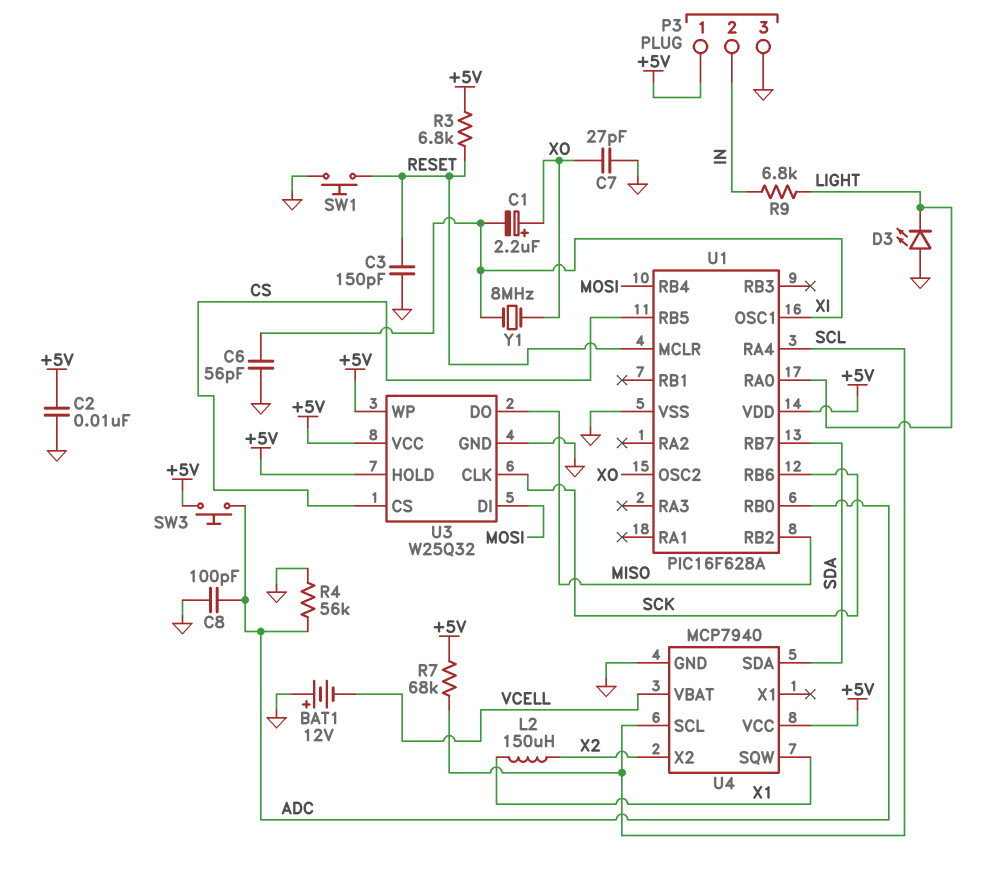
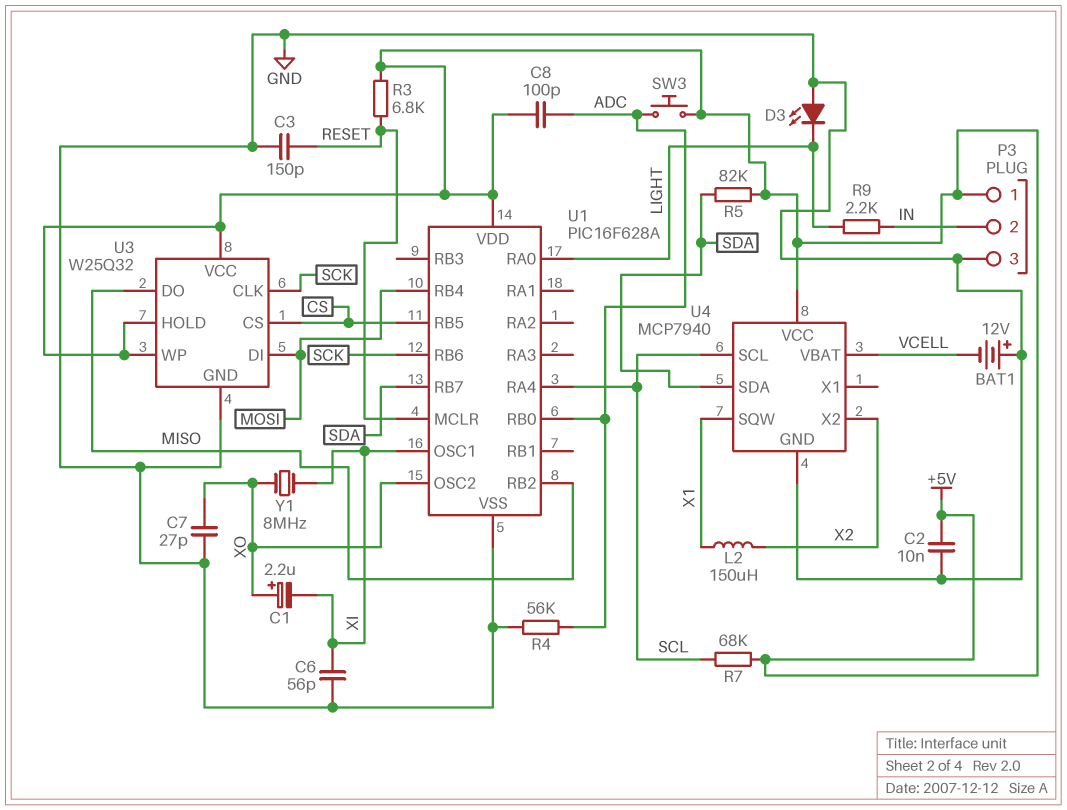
C8: 100pF (ADC, GND) -> 100pF (+5V, ADC)
R5: none -> 82k (+5V, SDA)
R9: 6.8k (IN, LIGHT) -> 2.2k (IN, LIGHT)
SW1: button (GND, RESET) -> none

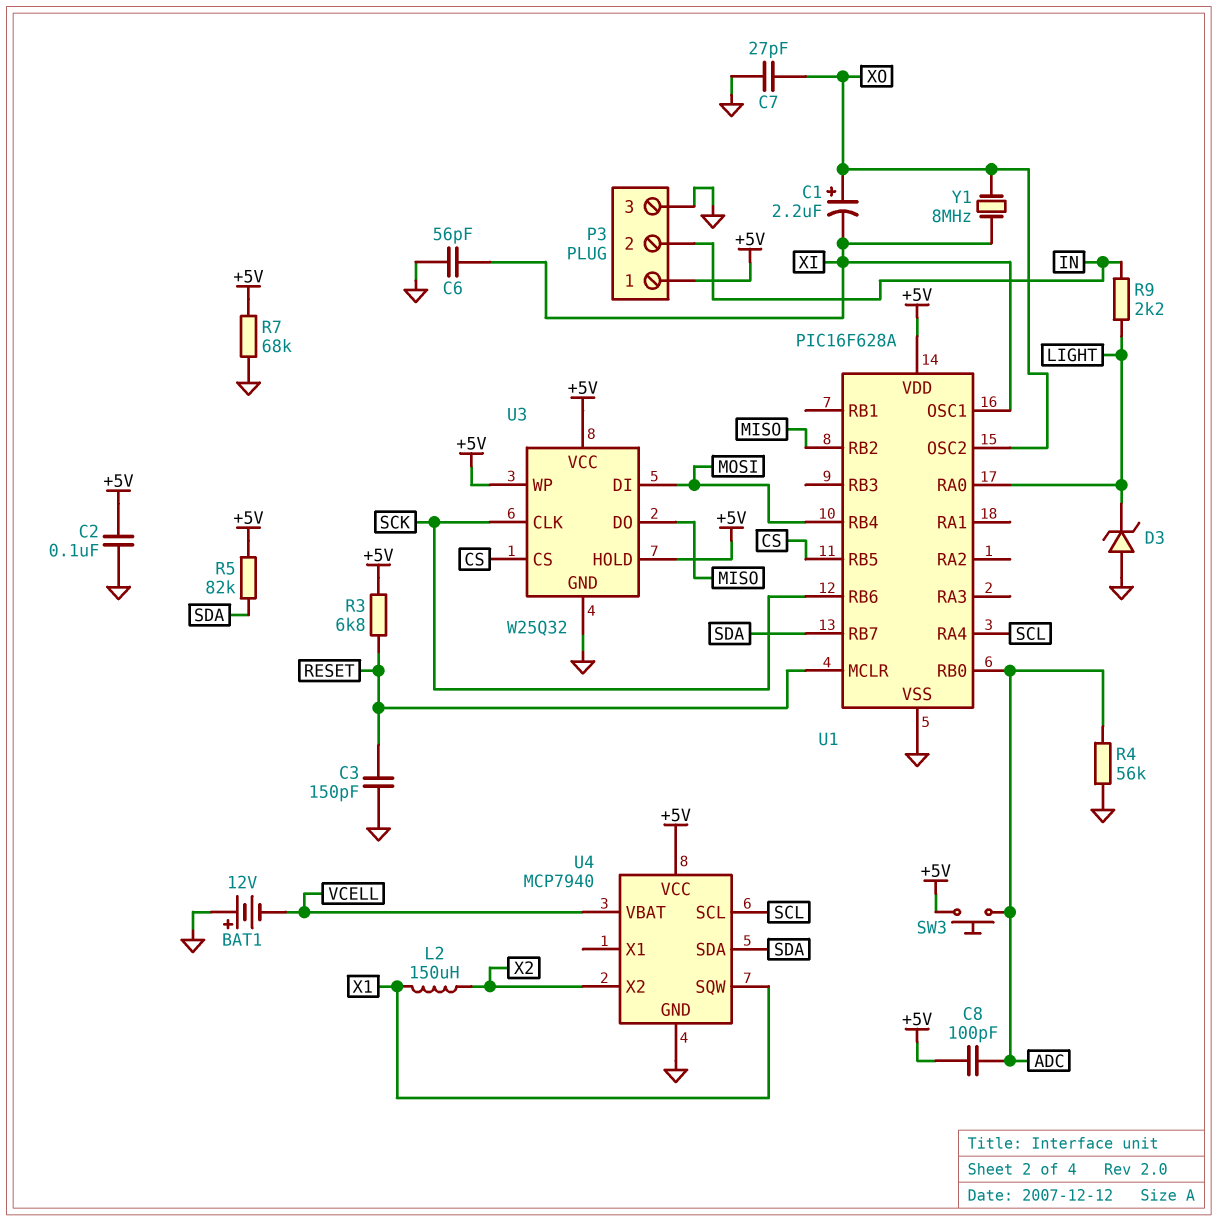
C2: 10nF (+5V, GND) -> 100nF (+5V, GND)
D3: LED (A GND, K LIGHT) -> zener (A GND, K LIGHT)
R7: 68k (+5V, SCL) -> 68k (+5V, GND)

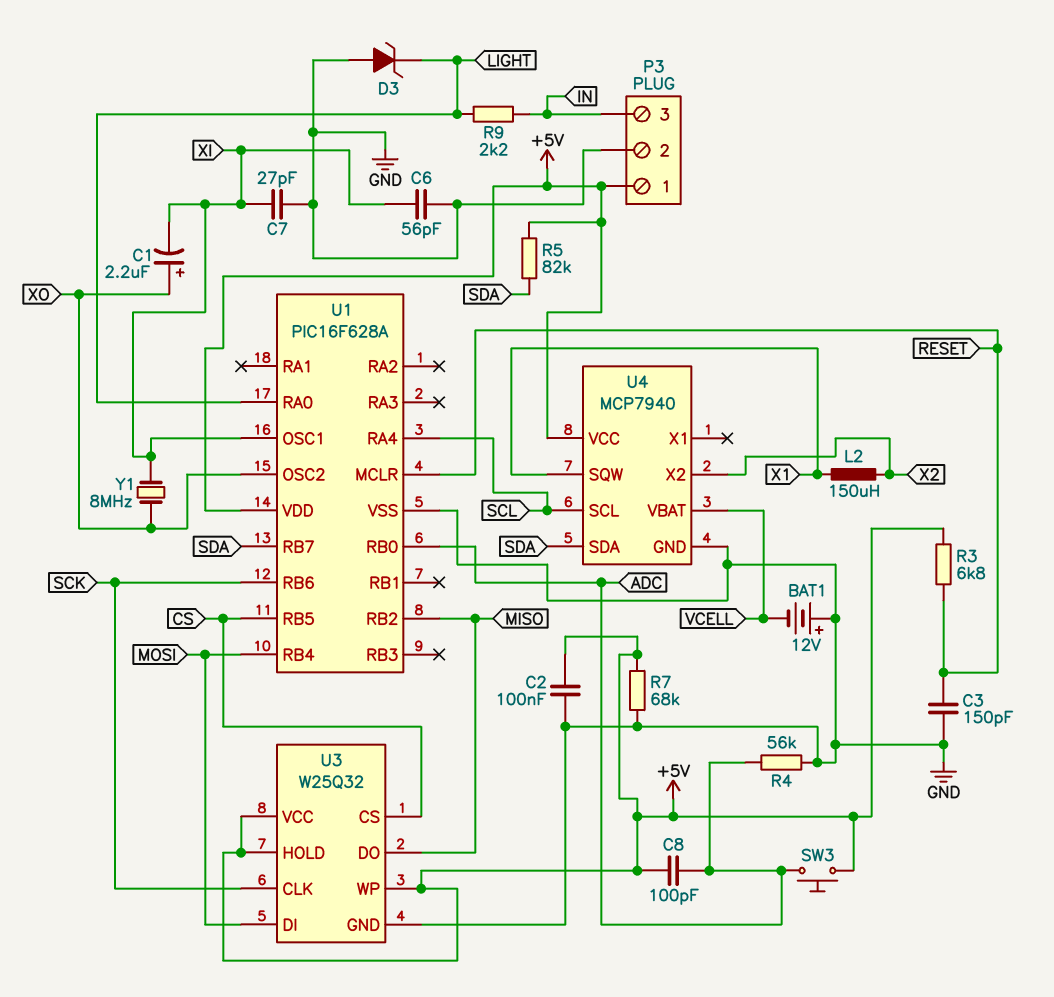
C7: 27pF (GND, XO) -> 27pF (GND, XI)
P3 pin 2: IN -> GND
P3 pin 3: GND -> IN

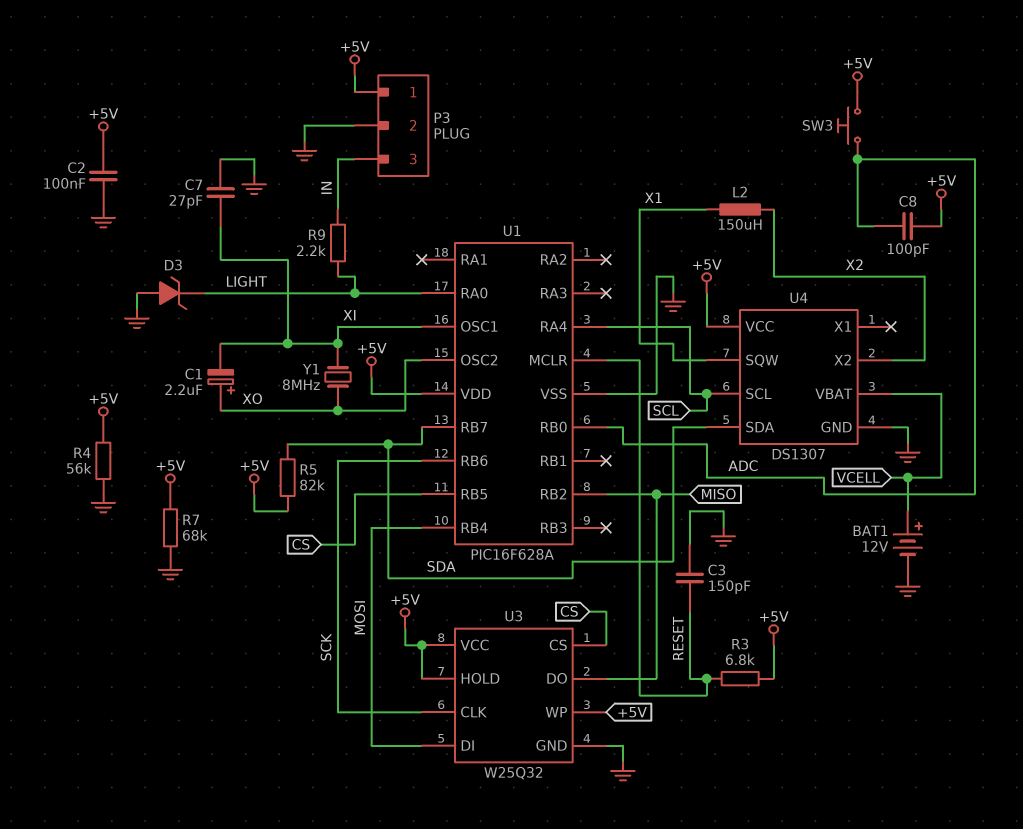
BAT1: 12V (plus GND, minus VCELL) -> 12V (plus VCELL, minus GND)
C6: 56pF (GND, XI) -> none
R4: 56k (ADC, GND) -> 56k (+5V, GND)
U4: MCP7940 -> DS1307

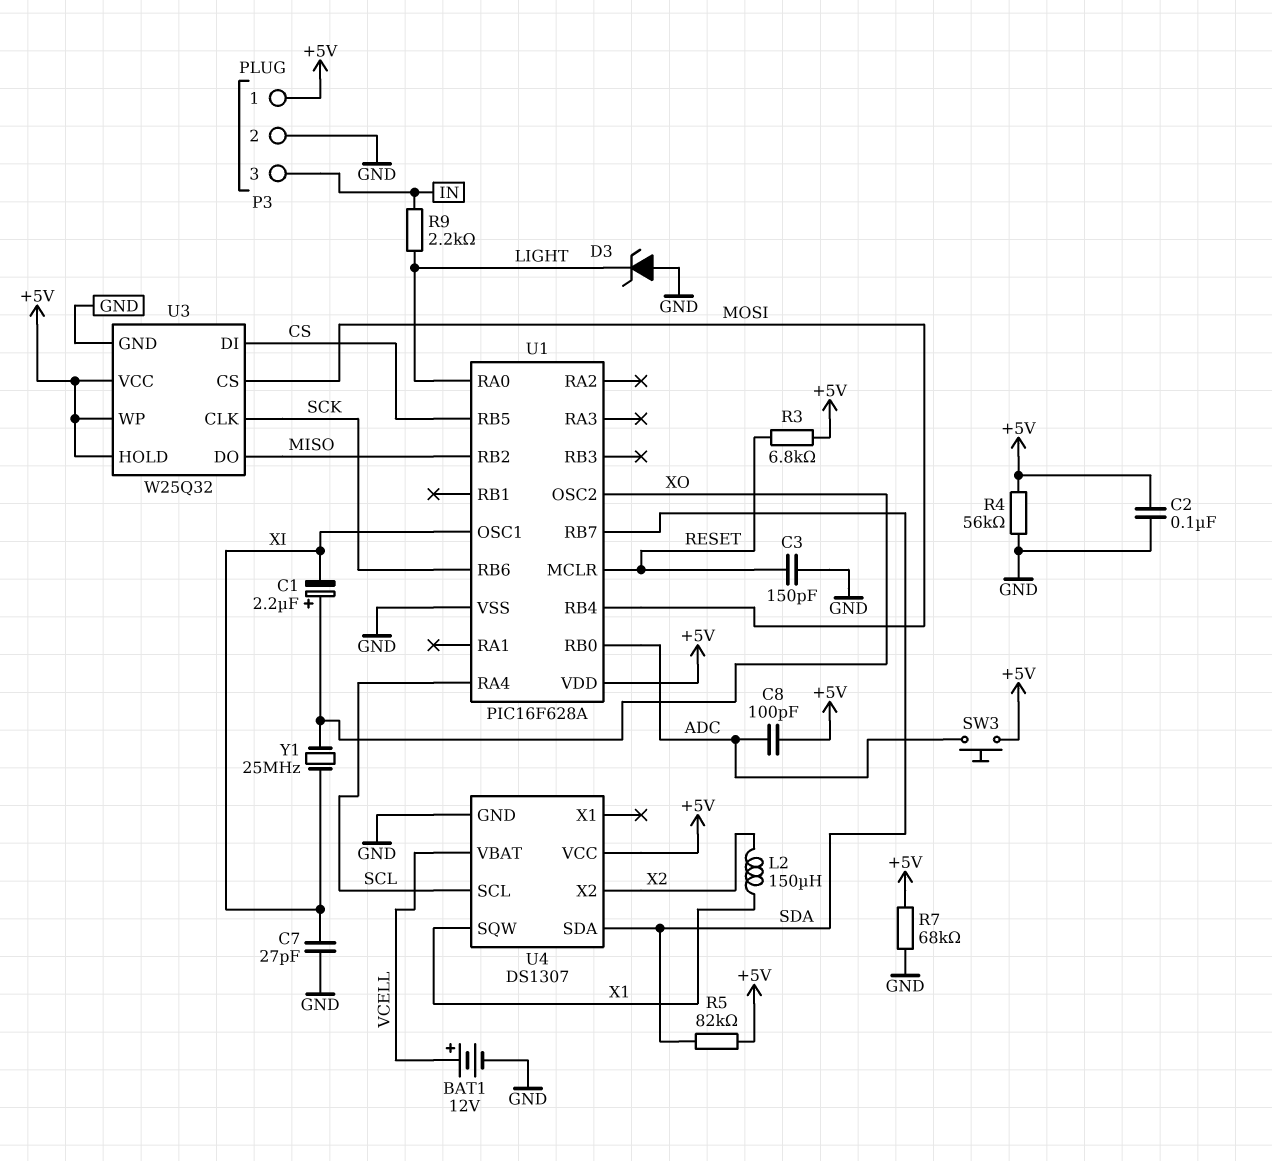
U3 pin CS: CS -> MOSI
U3 pin DI: MOSI -> CS
Y1: 8MHz (XI, XO) -> 25MHz (XI, XO)

